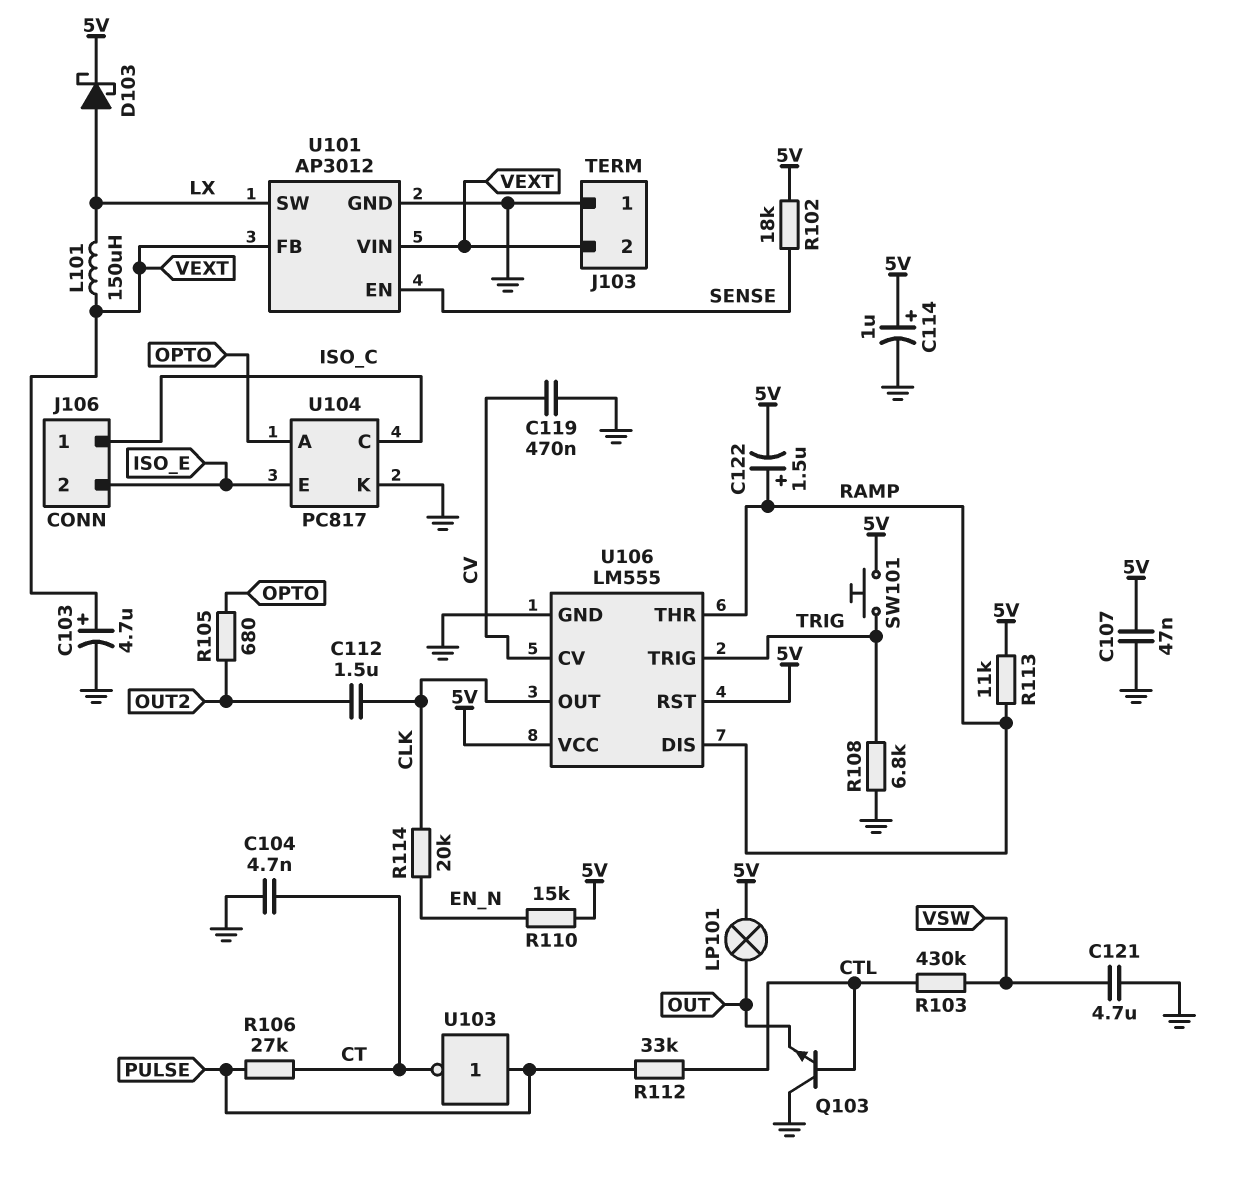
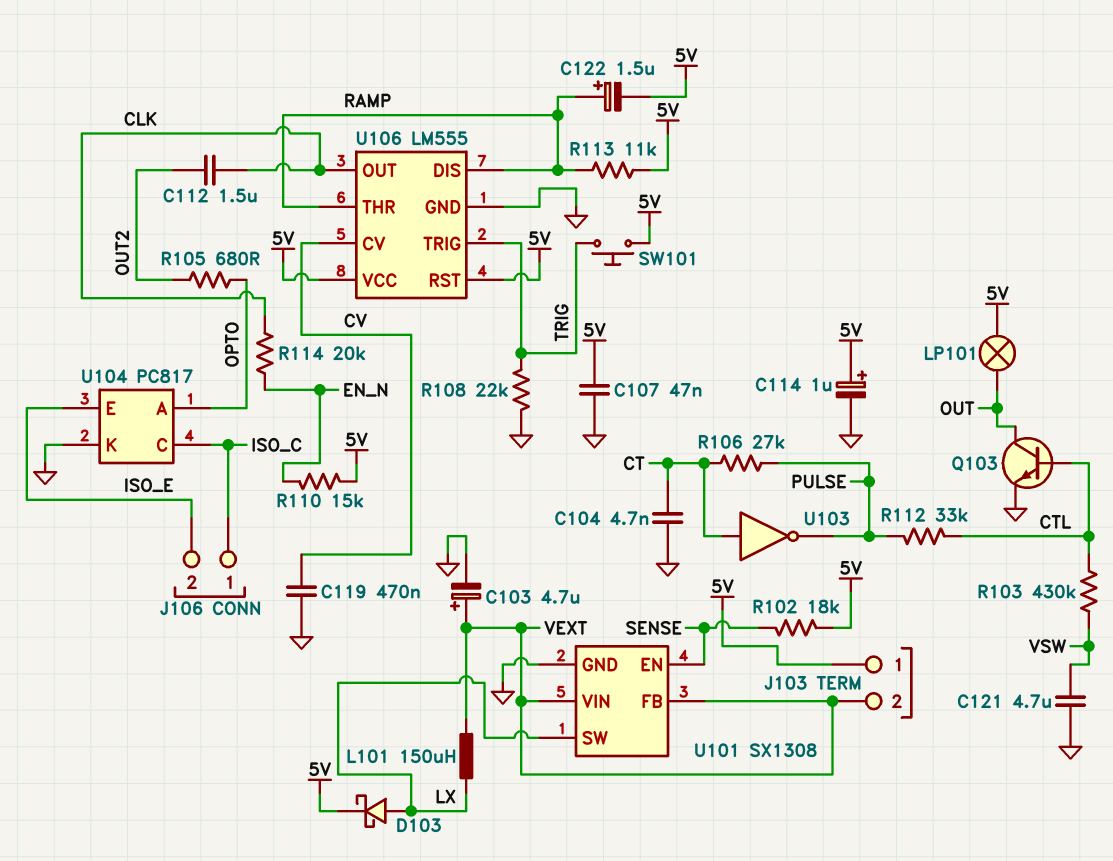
J103 pin 1: GND -> 5V
Q103: NPN (B CTL, C GND, E OUT) -> NPN (B CTL, C OUT, E GND)
R108: 6.8k (GND, TRIG) -> 22k (GND, TRIG)
U101: AP3012 -> SX1308
U103: NOT (in PULSE, out CT) -> NOT (in CT, out PULSE)

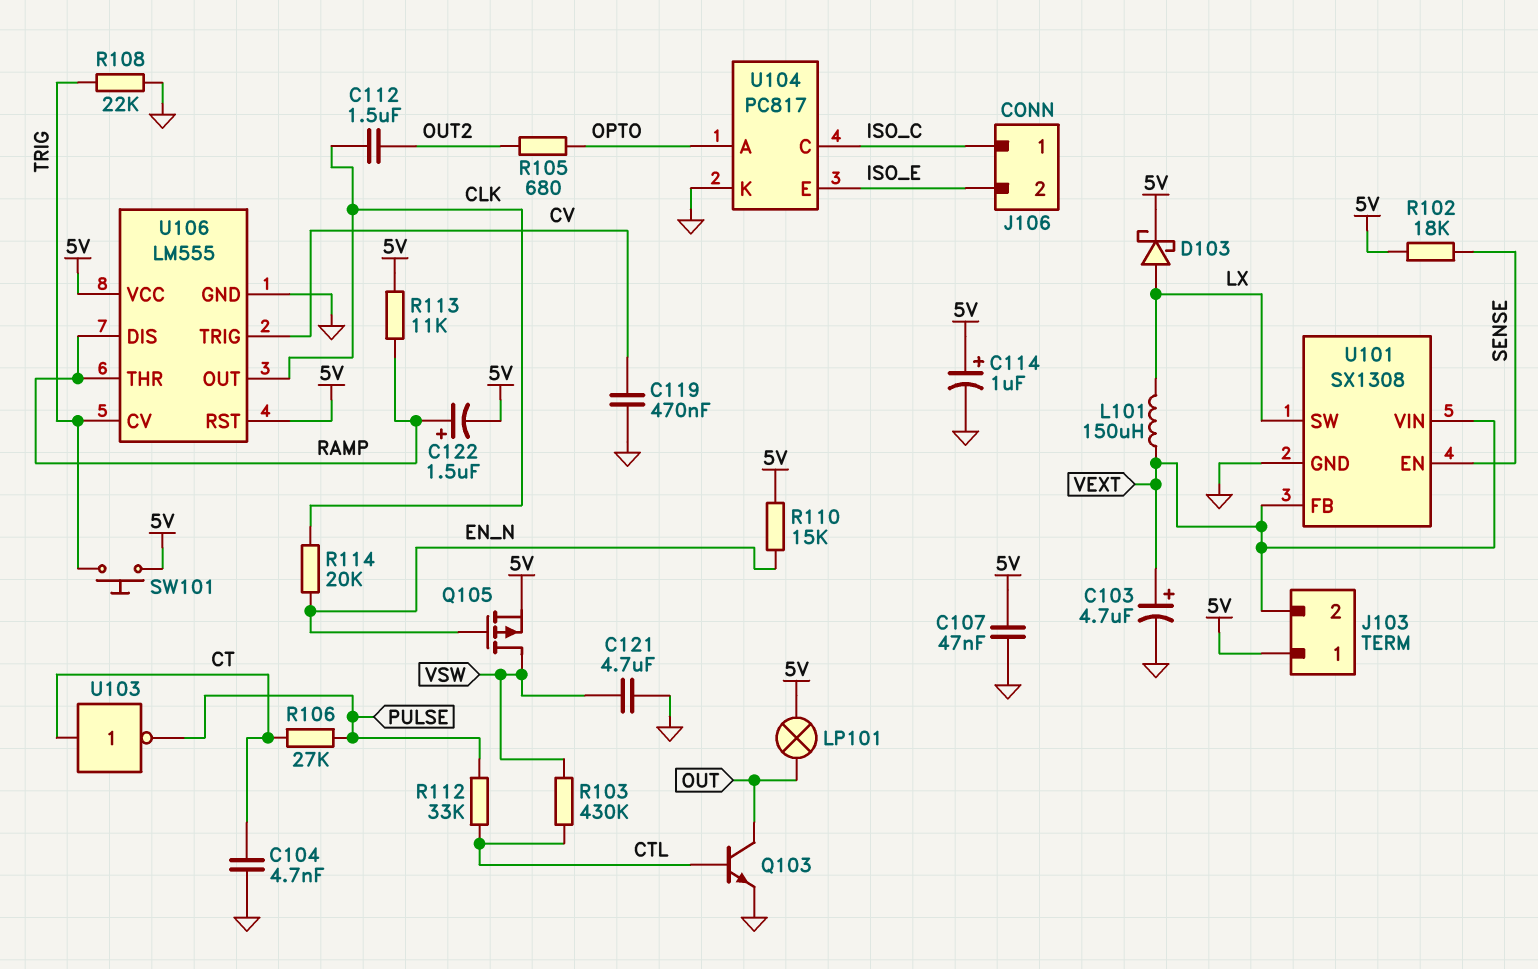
Q105: none -> PMOS (G EN_N, D VSW, S 5V)
U106 pin CV: CV -> TRIG
U106 pin TRIG: TRIG -> CV

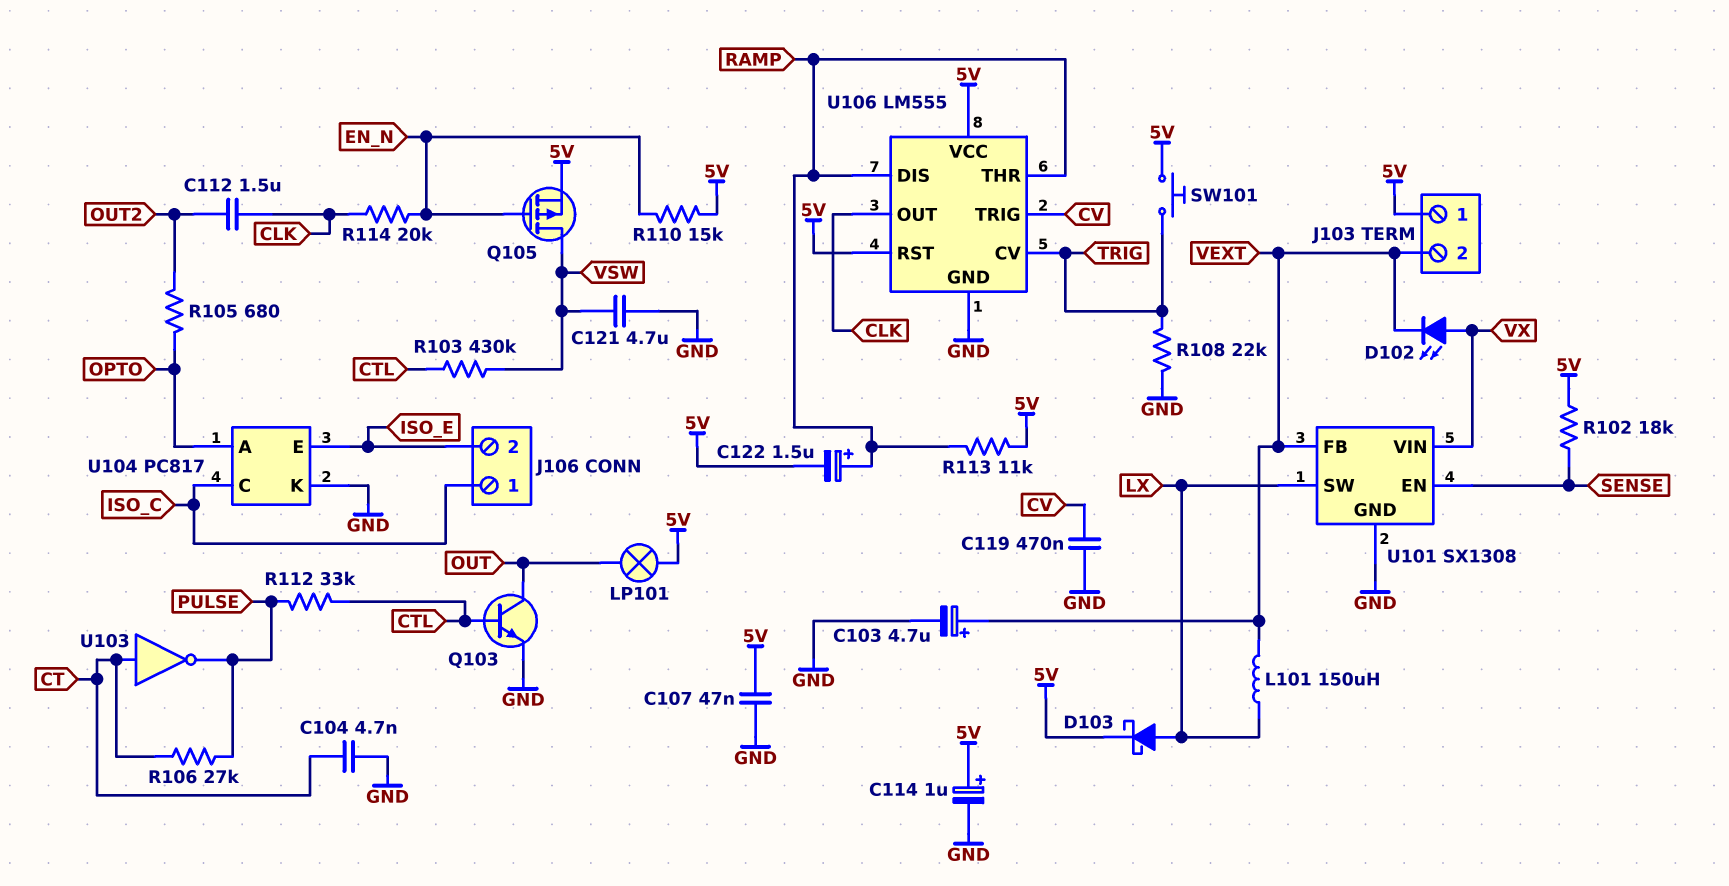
D102: none -> LED (A VX, K VEXT)
U101 pin VIN: VEXT -> VX

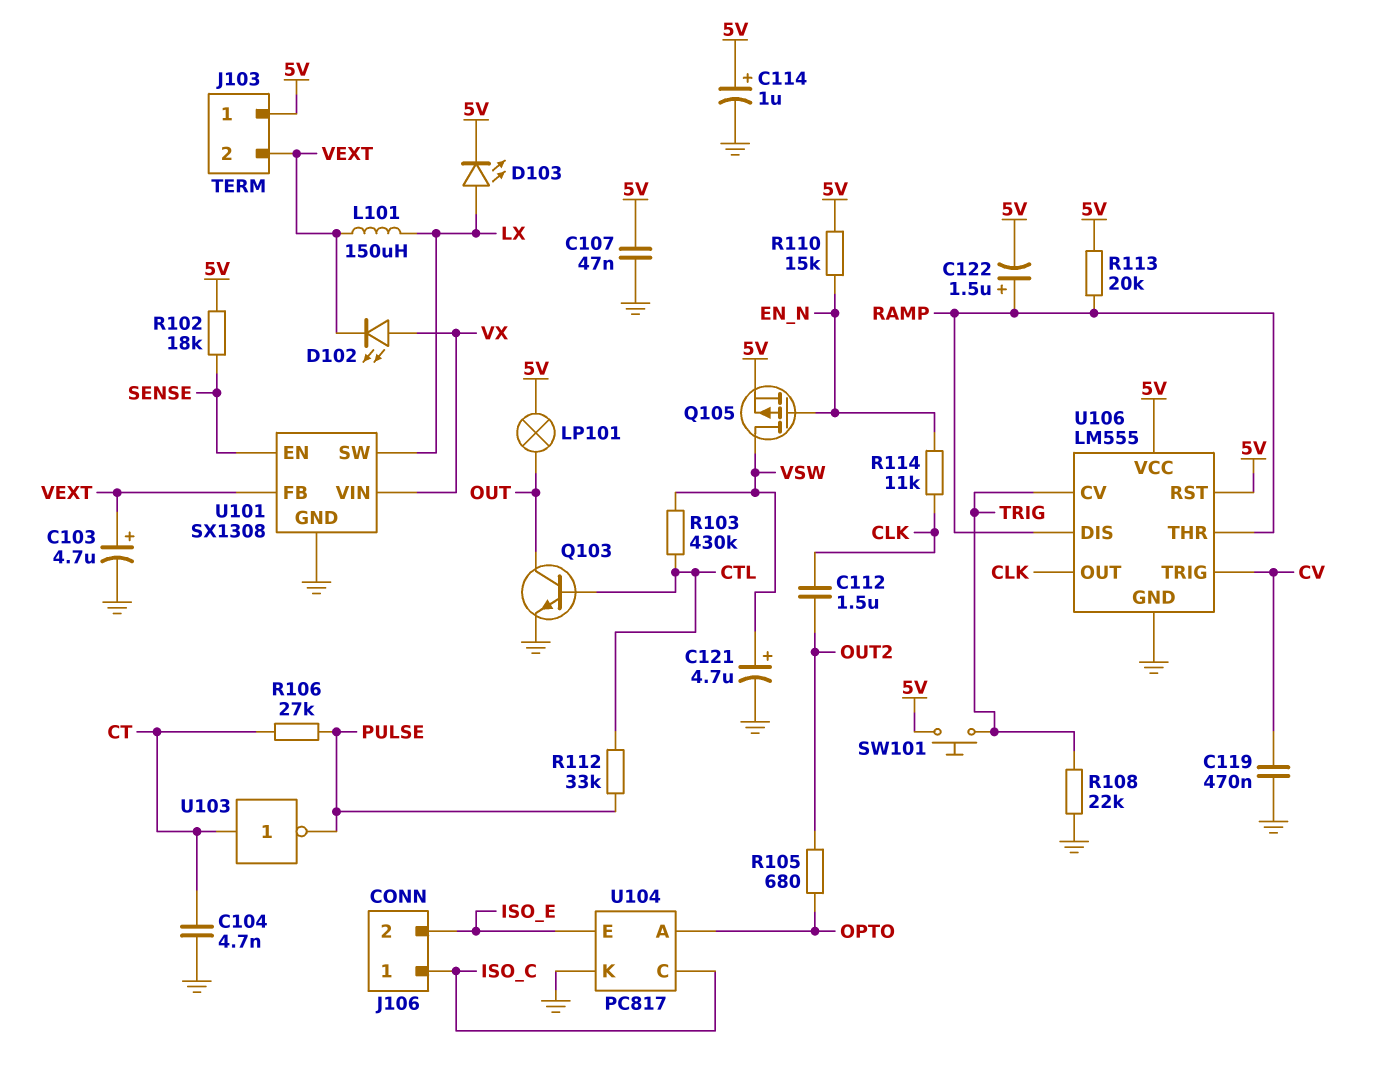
C121: 4.7uF (GND, VSW) -> 4.7uF (plus VSW, minus GND)
D103: schottky (A LX, K 5V) -> LED (A LX, K 5V)
R113: 11k (5V, RAMP) -> 20k (5V, RAMP)
R114: 20k (CLK, EN_N) -> 11k (CLK, EN_N)

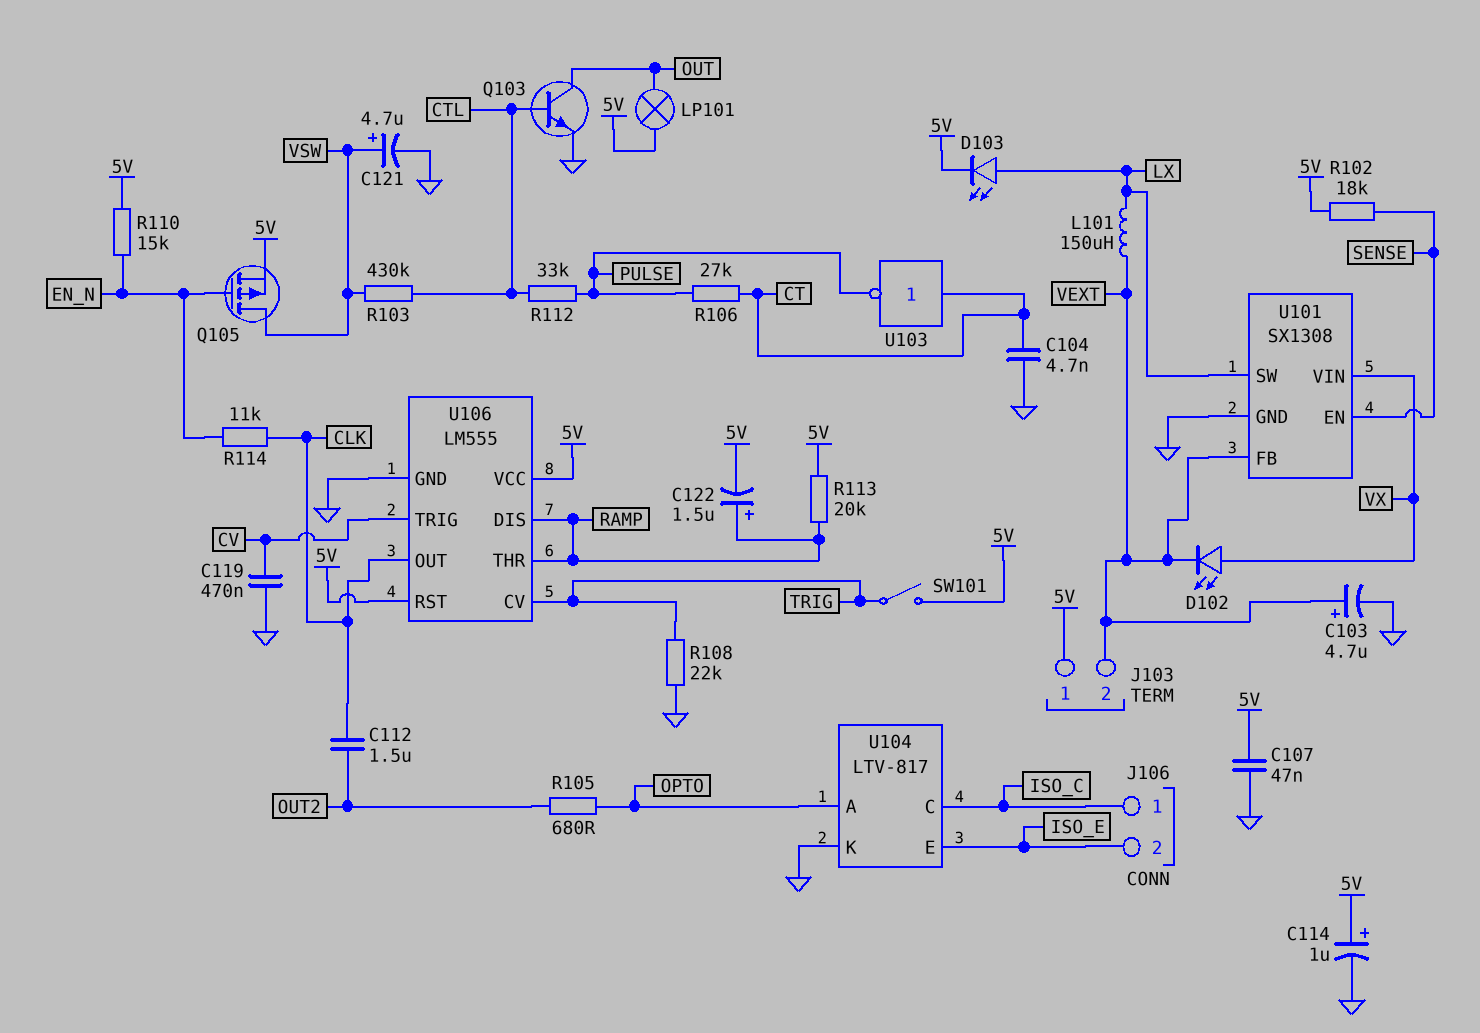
SW101: button (5V, TRIG) -> switch (5V, TRIG)
U104: PC817 -> LTV-817

